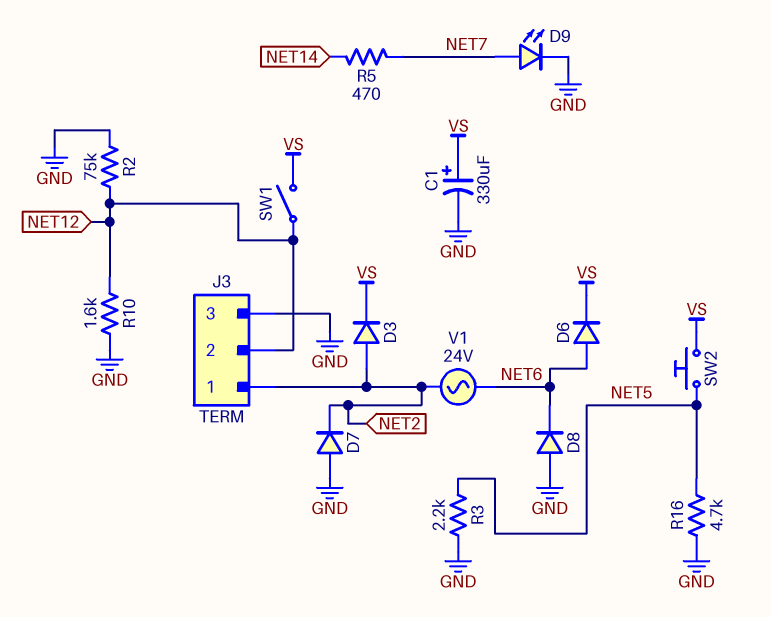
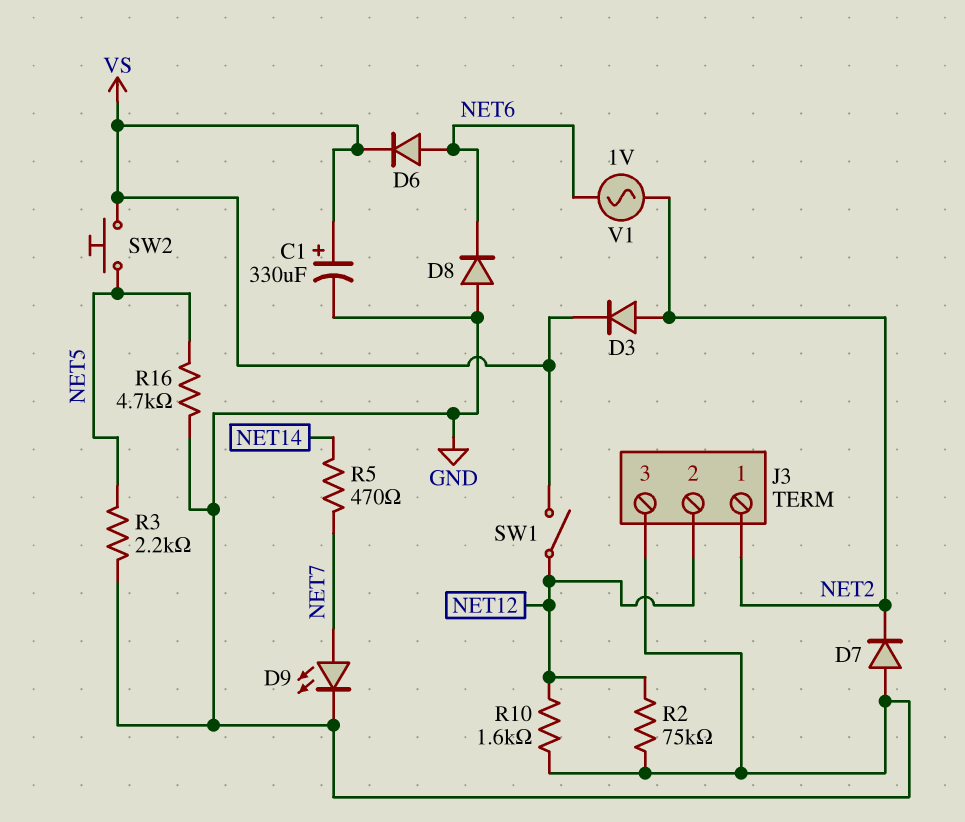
V1: AC 24V (NET2, NET6) -> AC 1V (NET2, NET6)

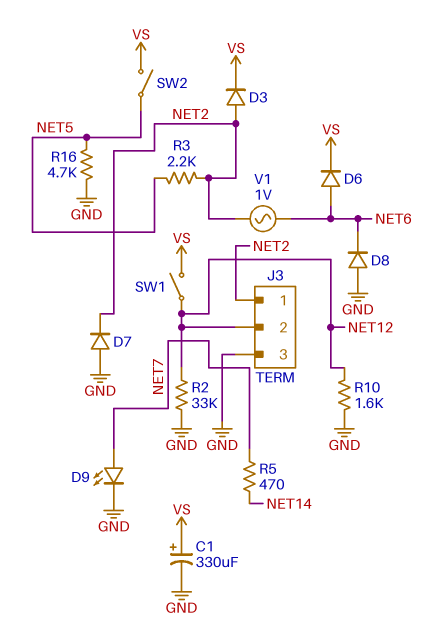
R2: 75k (GND, NET12) -> 33k (GND, NET12)
R3: 2.2k (GND, NET5) -> 2.2k (NET2, NET5)
SW2: button (NET5, VS) -> switch (NET5, VS)

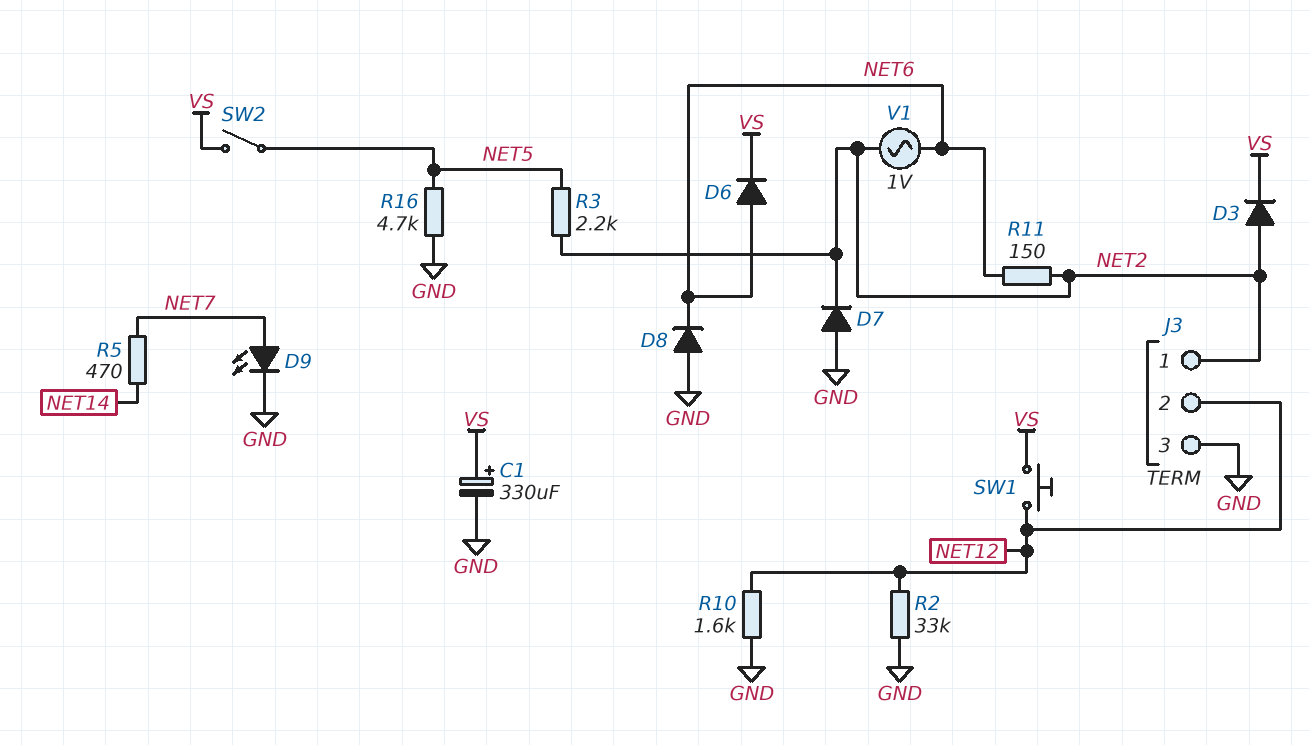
R11: none -> 150 (NET2, NET6)
SW1: switch (NET12, VS) -> button (NET12, VS)

